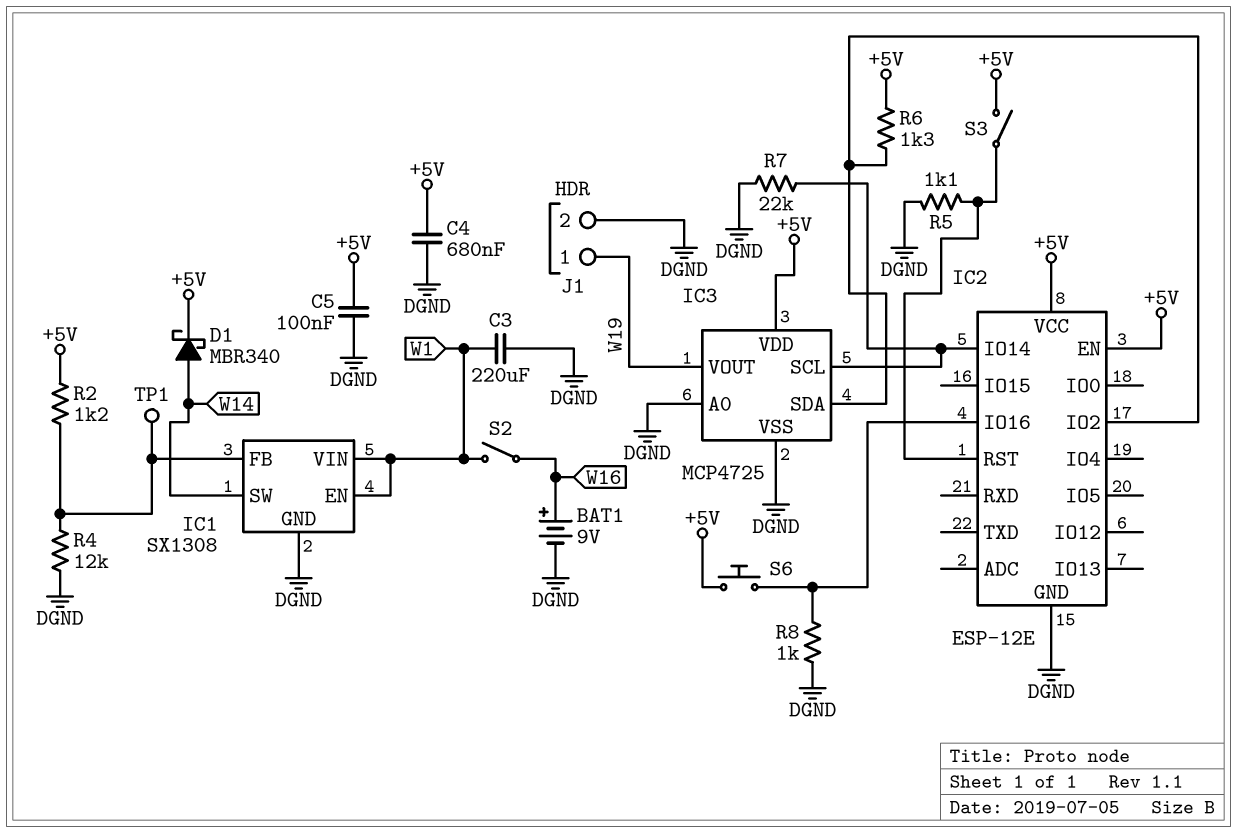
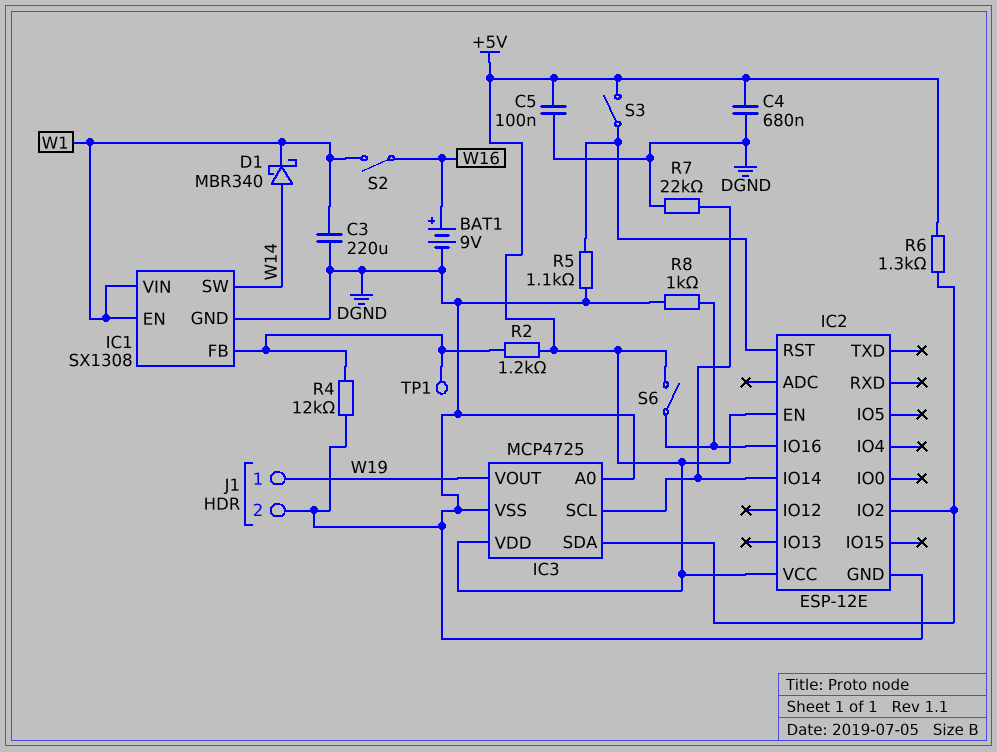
D1: schottky MBR340 (A W14, K +5V) -> schottky MBR340 (A W14, K W1)
S6: button (+5V, IC2/IO16) -> switch (+5V, IC2/IO16)

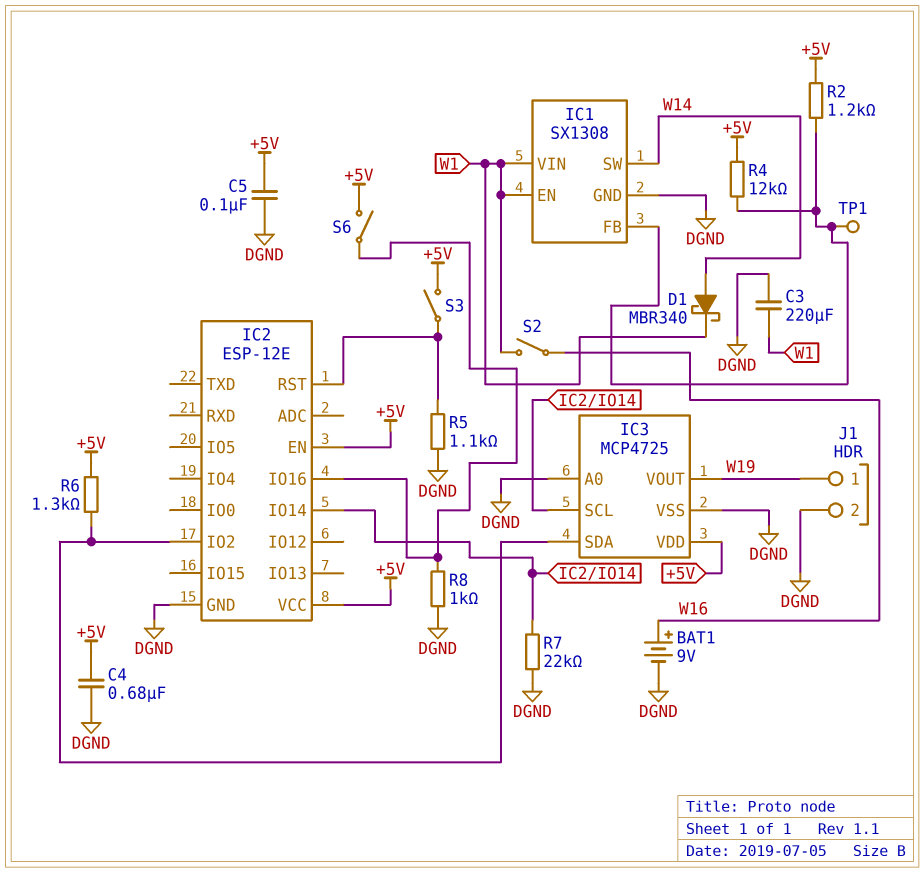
R4: 12k (DGND, IC1/FB) -> 12k (+5V, IC1/FB)

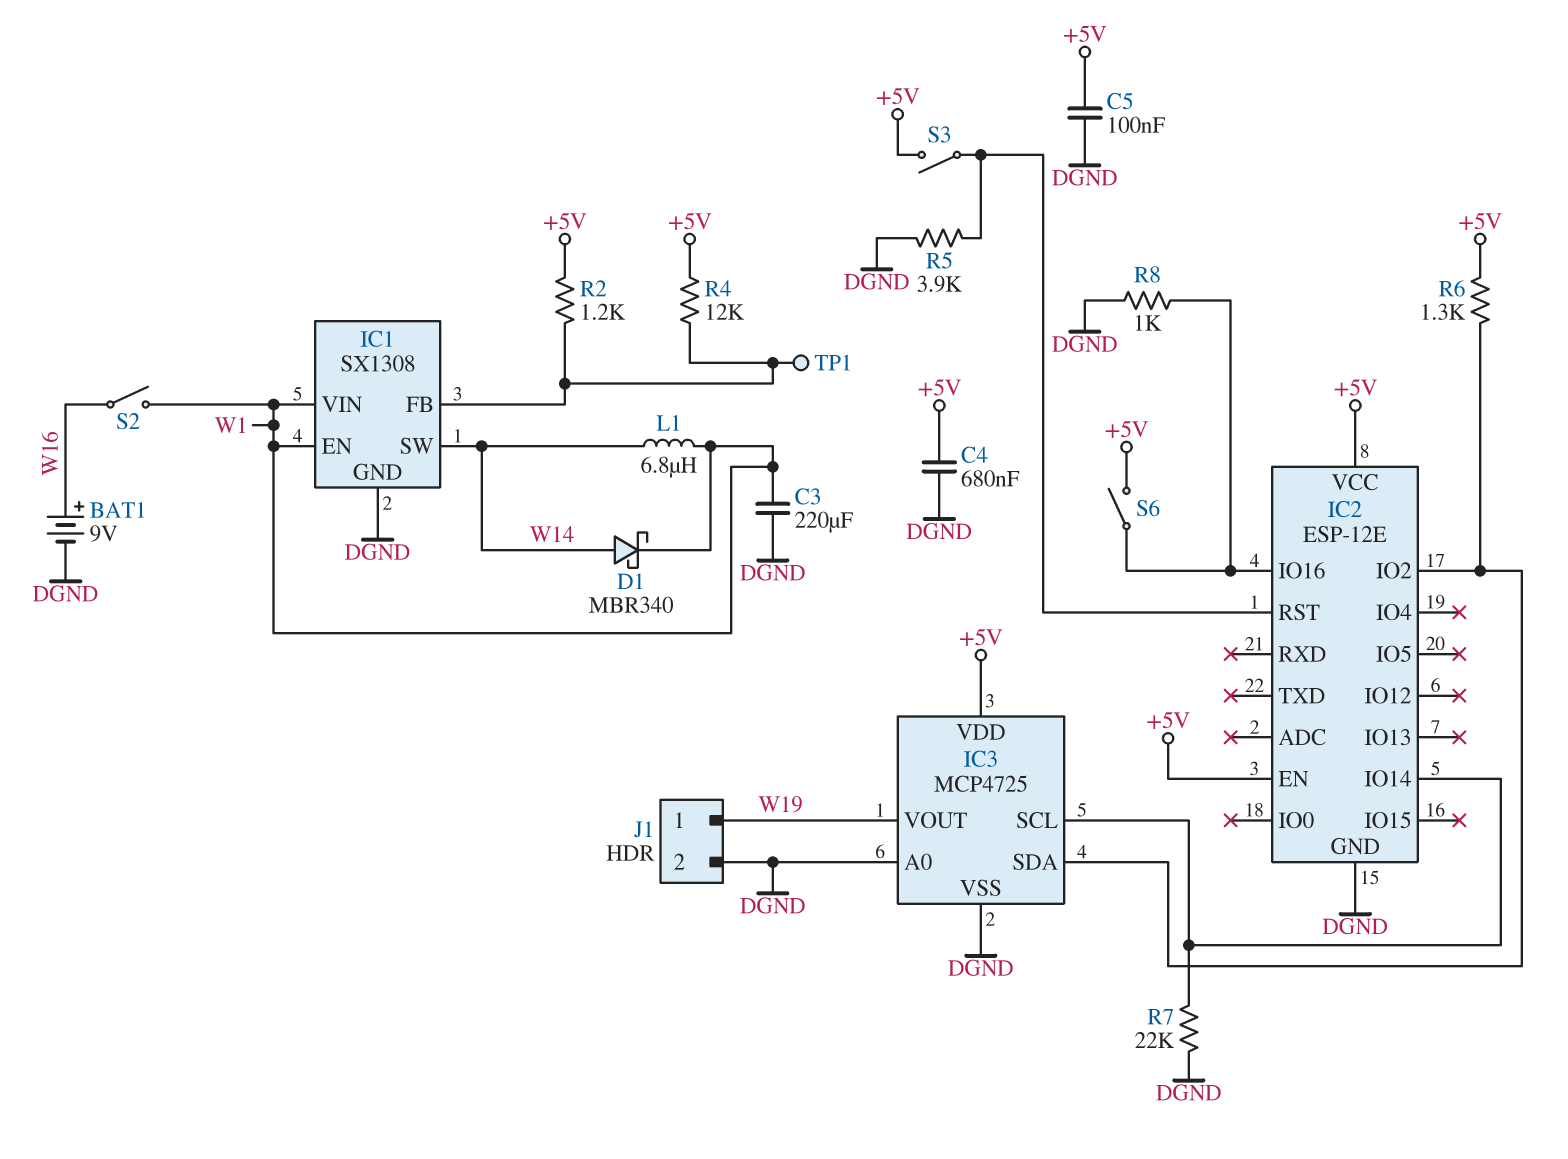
L1: none -> 6.8uH (W1, W14)
R5: 1.1k (DGND, IC2/RST) -> 3.9k (DGND, IC2/RST)

